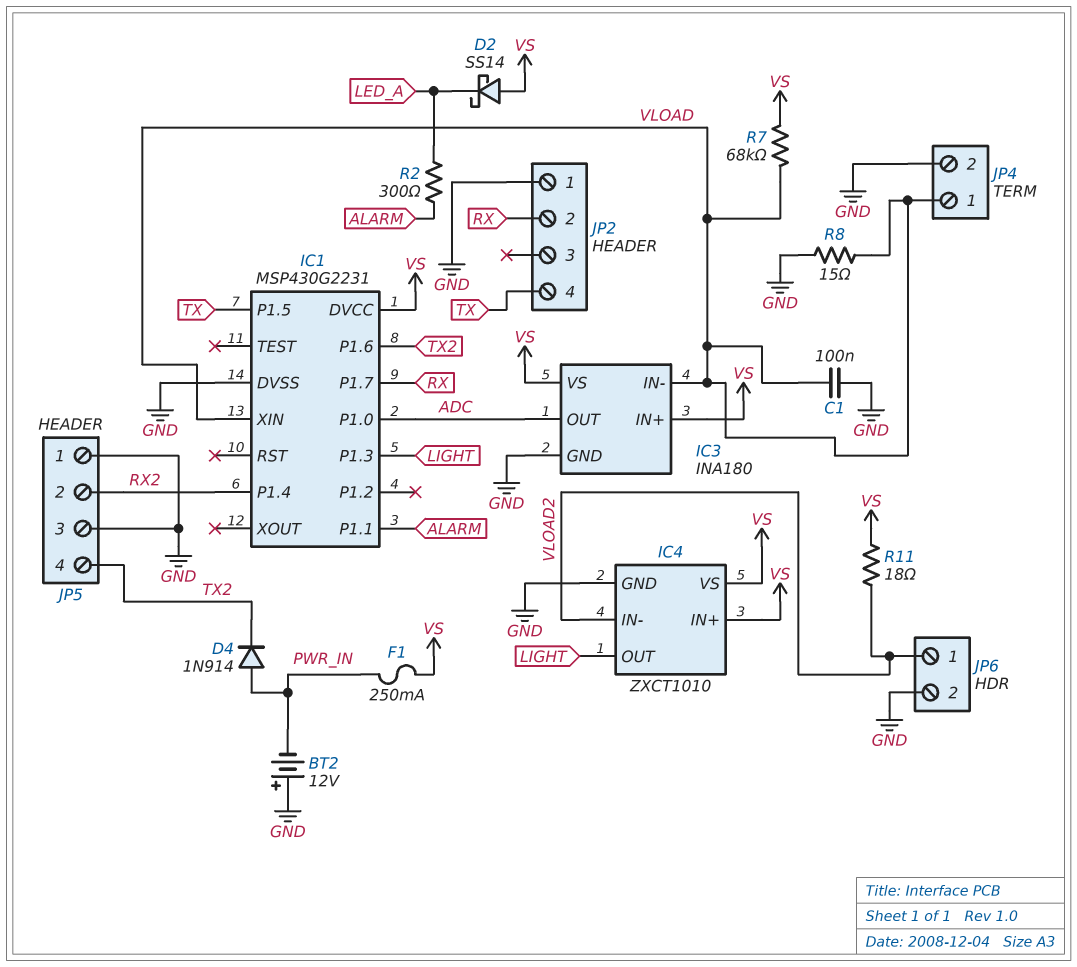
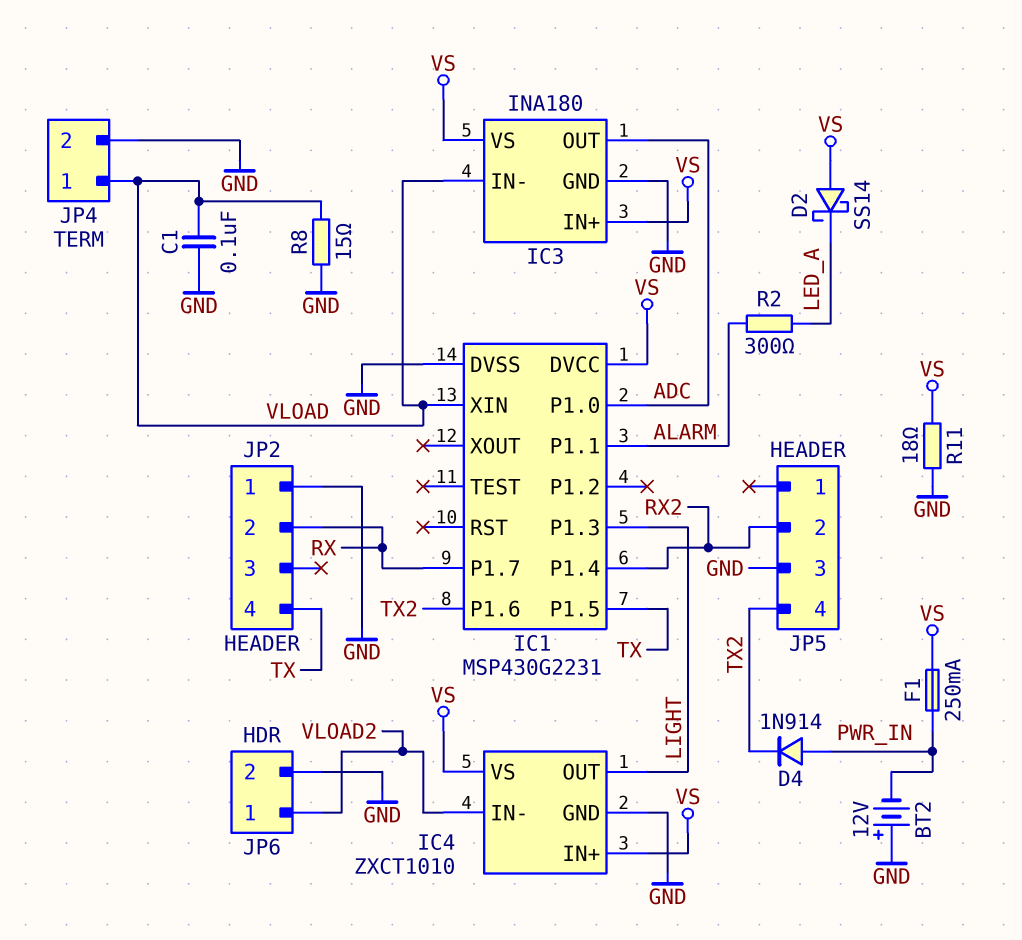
JP5 pin 1: GND -> none
R7: 68k (VLOAD, VS) -> none
R11: 18 (VLOAD2, VS) -> 18 (GND, VS)

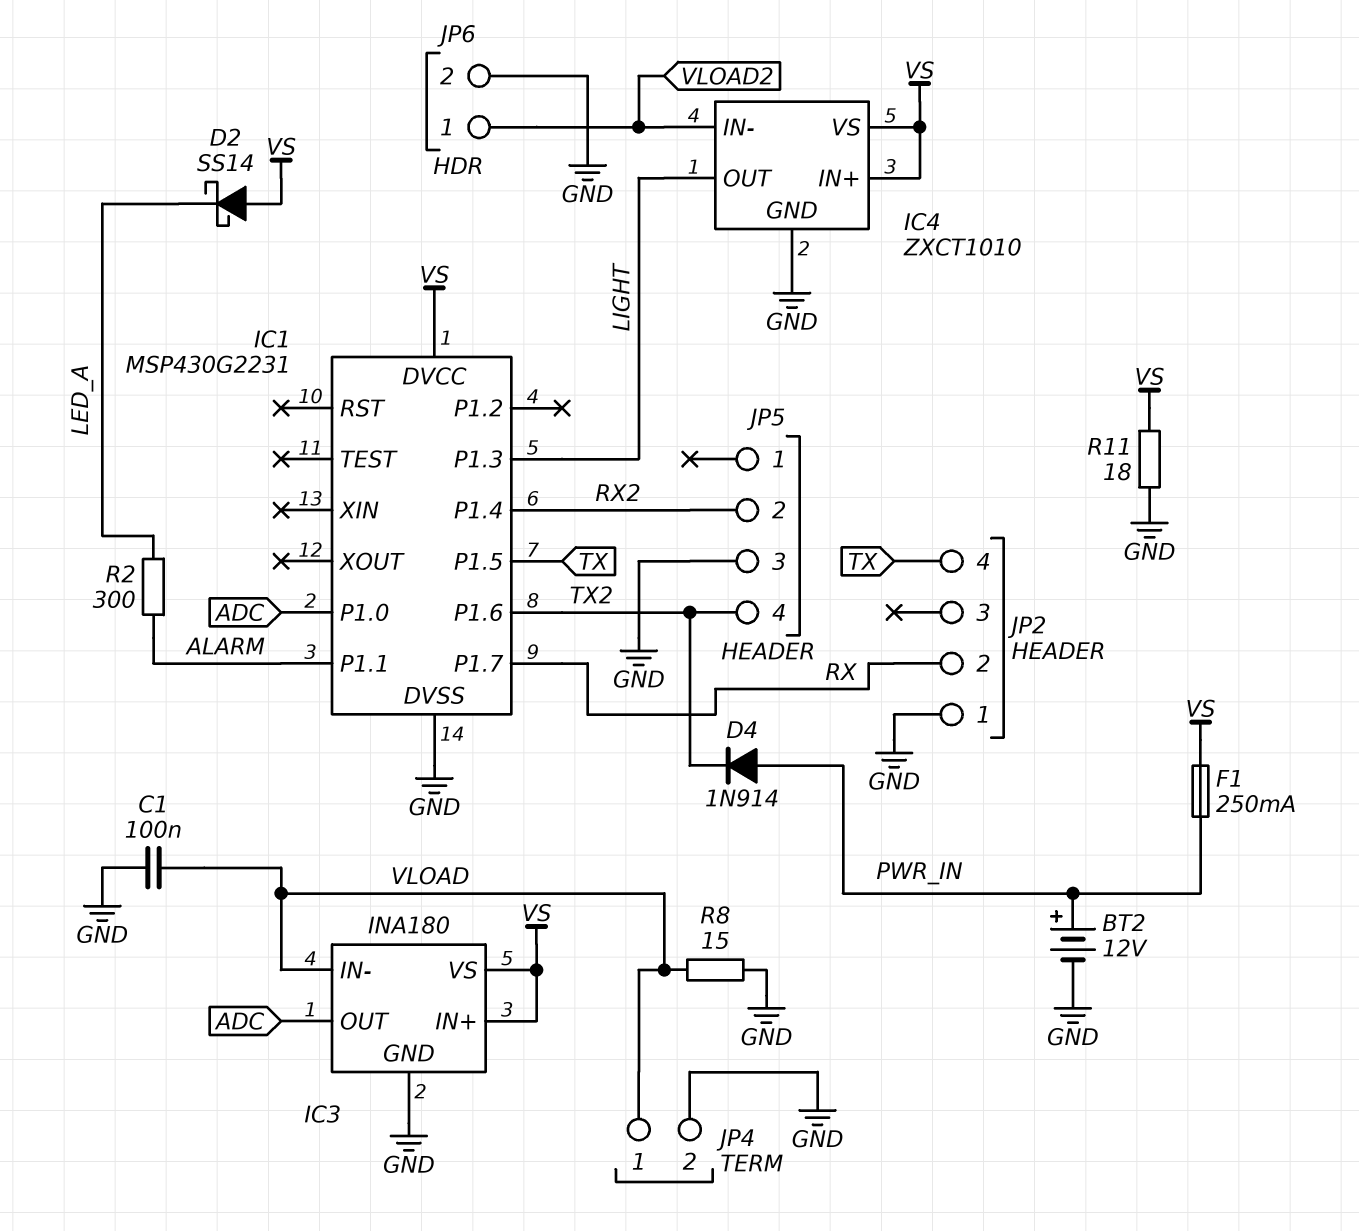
BT2: 12V (plus GND, minus PWR_IN) -> 12V (plus PWR_IN, minus GND)
IC1 pin XIN: VLOAD -> none

